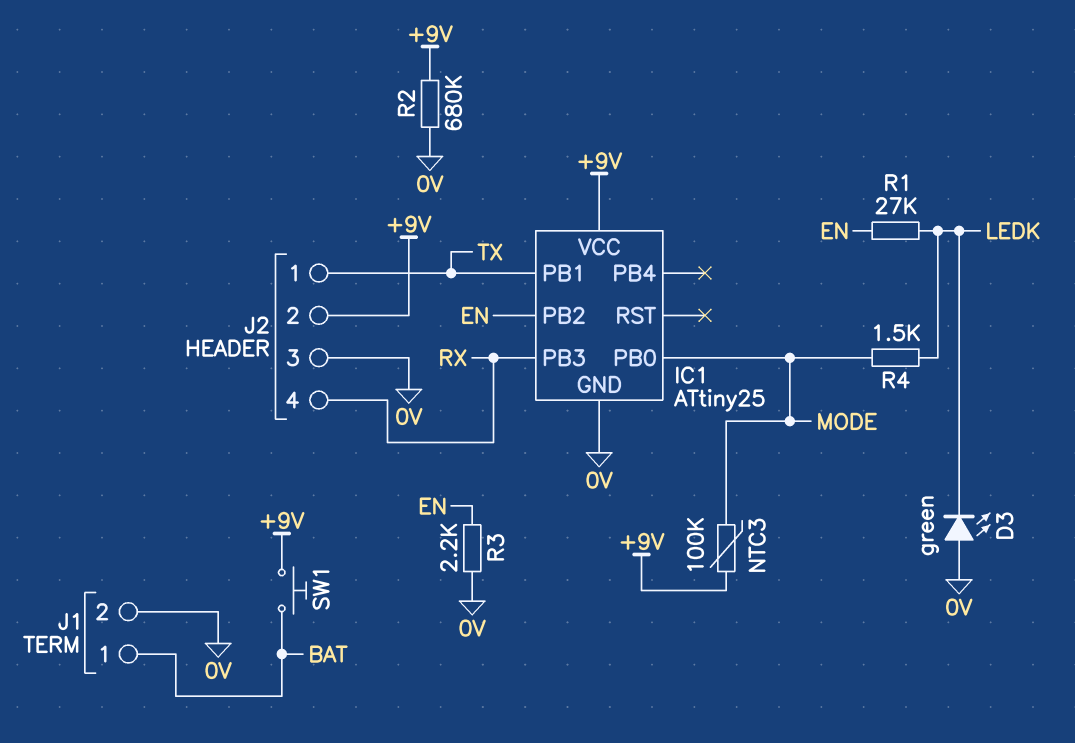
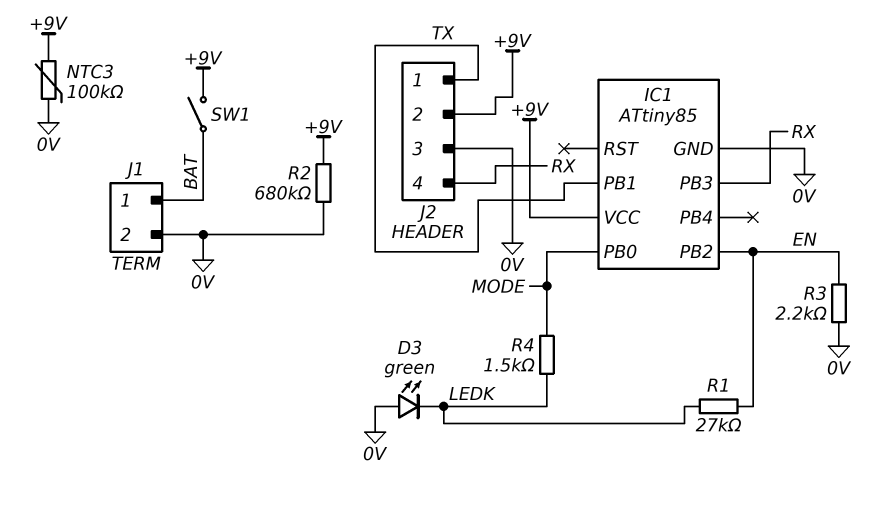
IC1: ATtiny25 -> ATtiny85
NTC3: 100k (+9V, MODE) -> 100k (+9V, 0V)
SW1: button (+9V, BAT) -> switch (+9V, BAT)

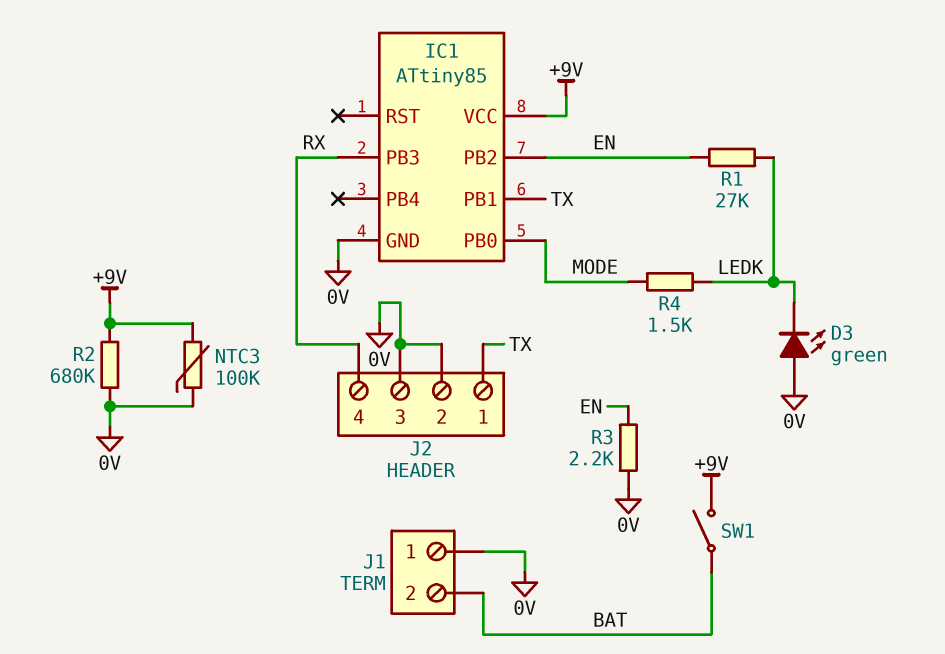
J1 pin 1: BAT -> 0V
J1 pin 2: 0V -> BAT
J2 pin 2: +9V -> 0V

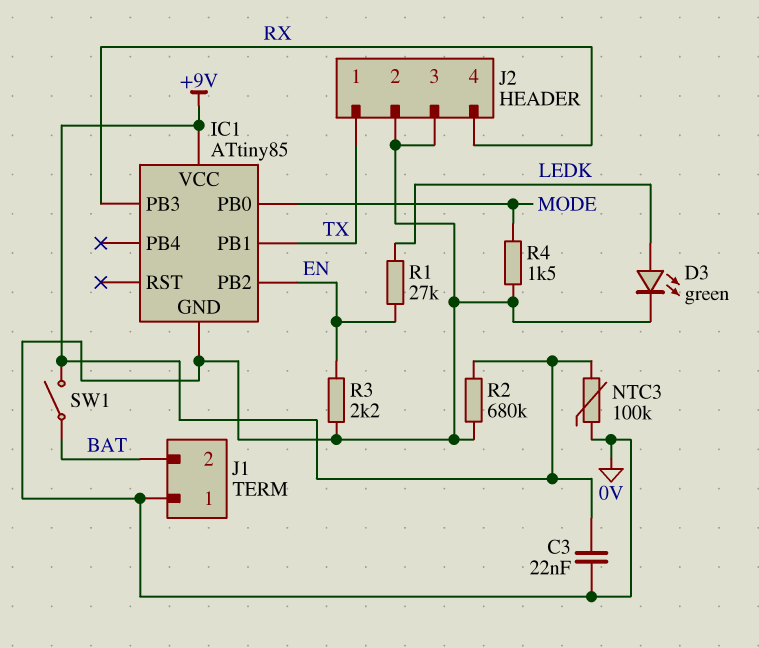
C3: none -> 22nF (+9V, 0V)
D3: LED green (A 0V, K LEDK) -> LED green (A LEDK, K 0V)
R4: 1.5k (LEDK, MODE) -> 1.5k (0V, MODE)

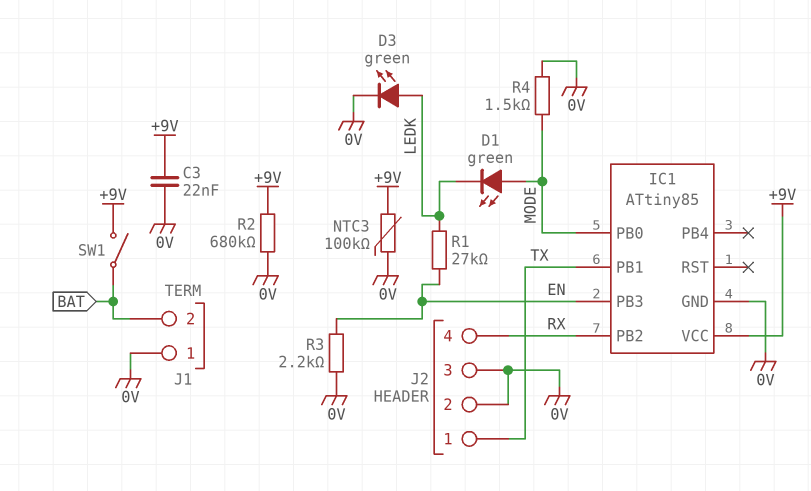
D1: none -> LED green (A MODE, K LEDK)
IC1 pin PB2: EN -> RX
IC1 pin PB3: RX -> EN

